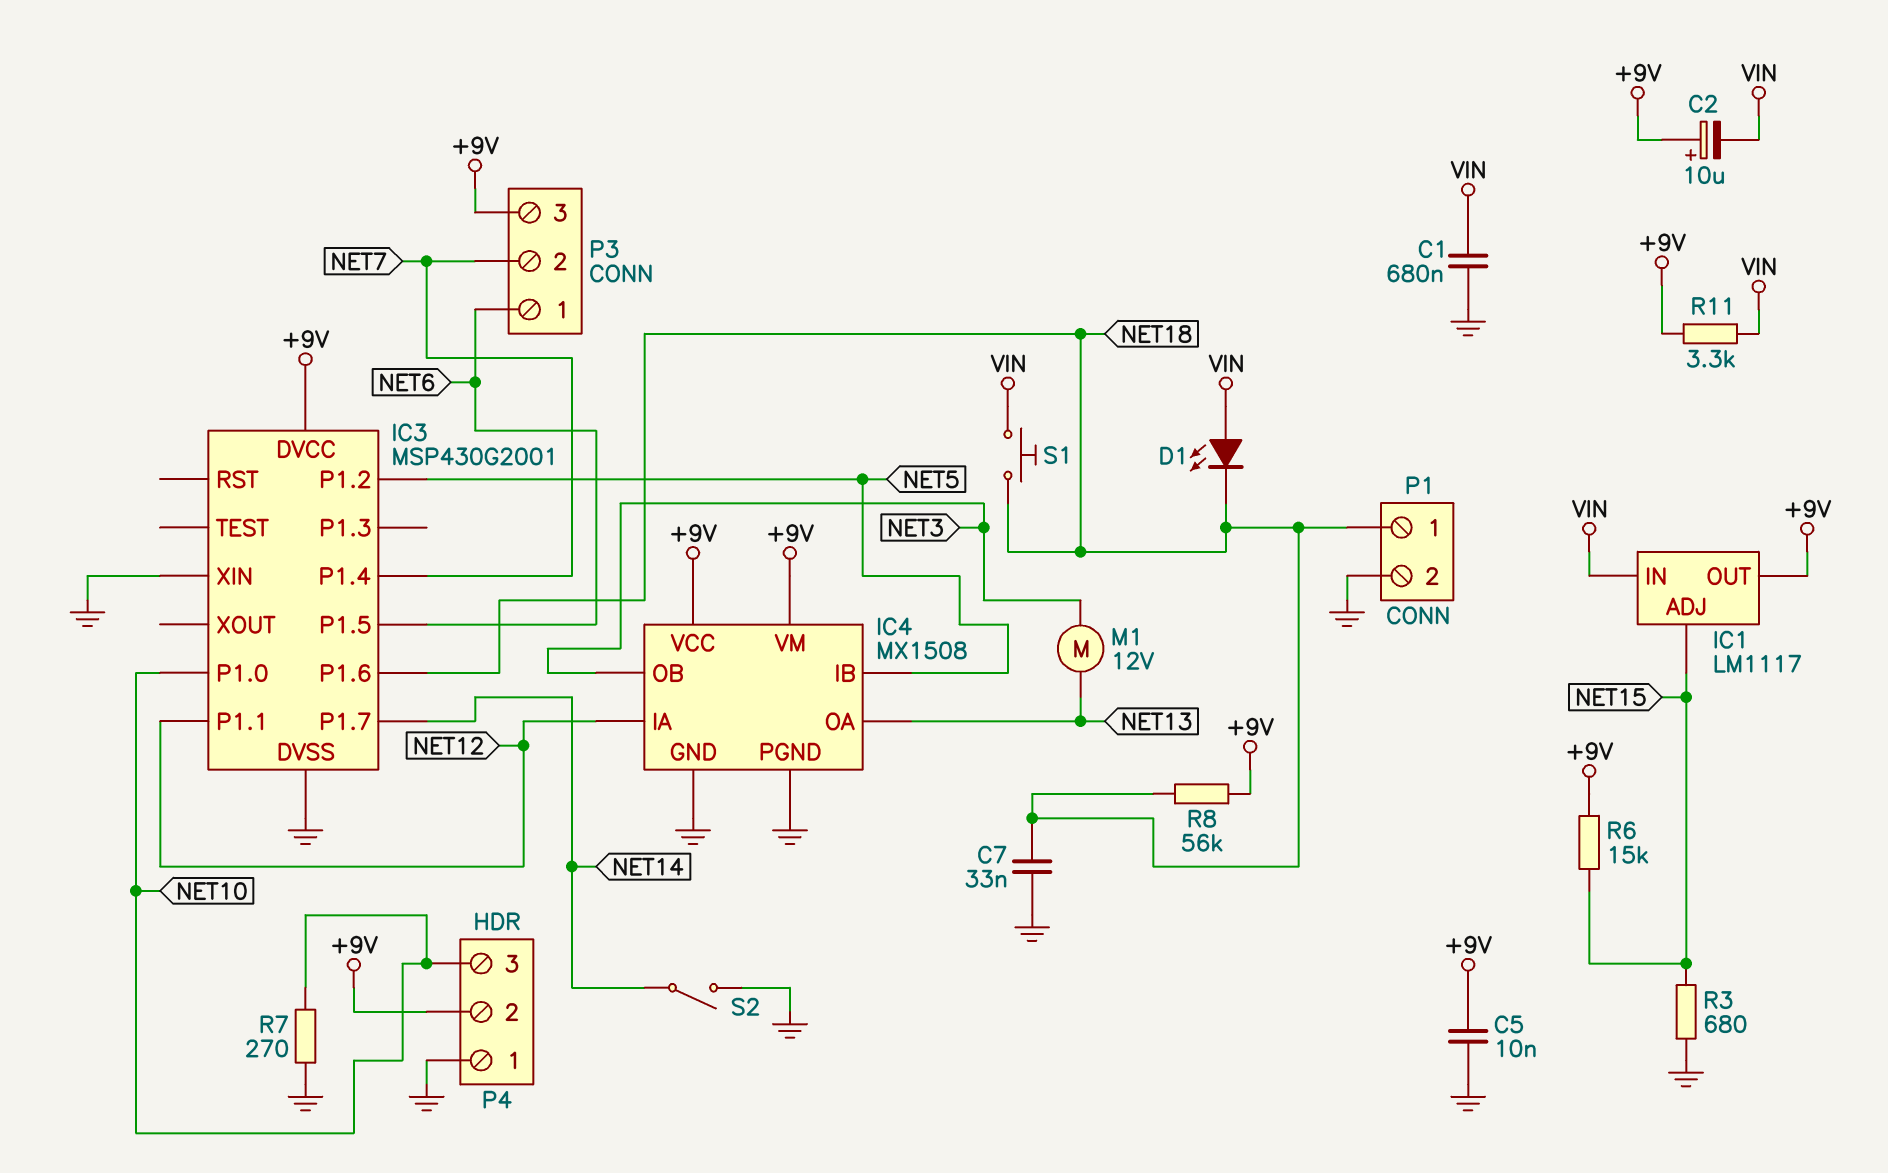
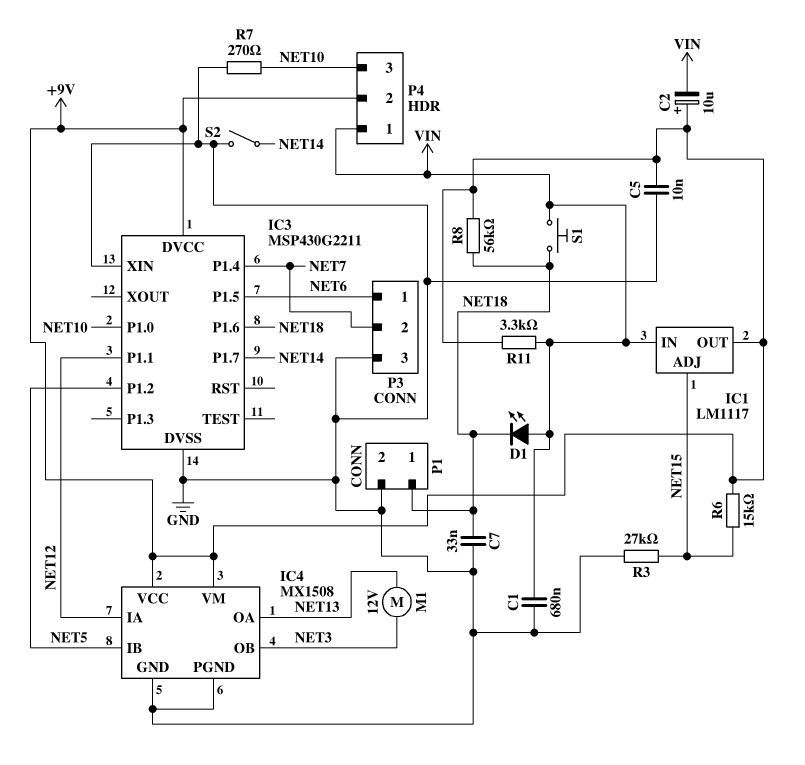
IC3: MSP430G2001 -> MSP430G2211
P3 pin 3: +9V -> GND
P4 pin 1: GND -> VIN
R3: 680 (GND, NET15) -> 27k (GND, NET15)

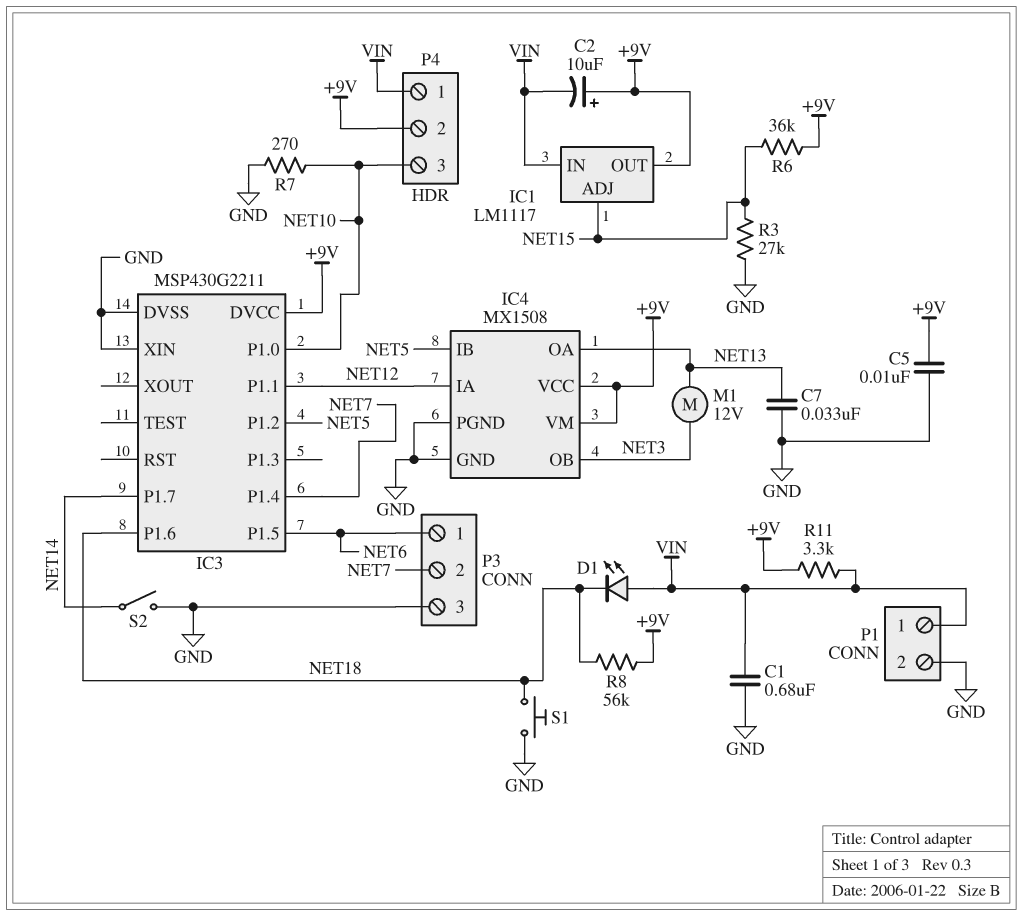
C7: 33nF (GND, NET18) -> 33nF (GND, NET13)
P1 pin 1: NET18 -> VIN
R6: 15k (+9V, NET15) -> 36k (+9V, NET15)
S1: button (NET18, VIN) -> button (GND, NET18)

